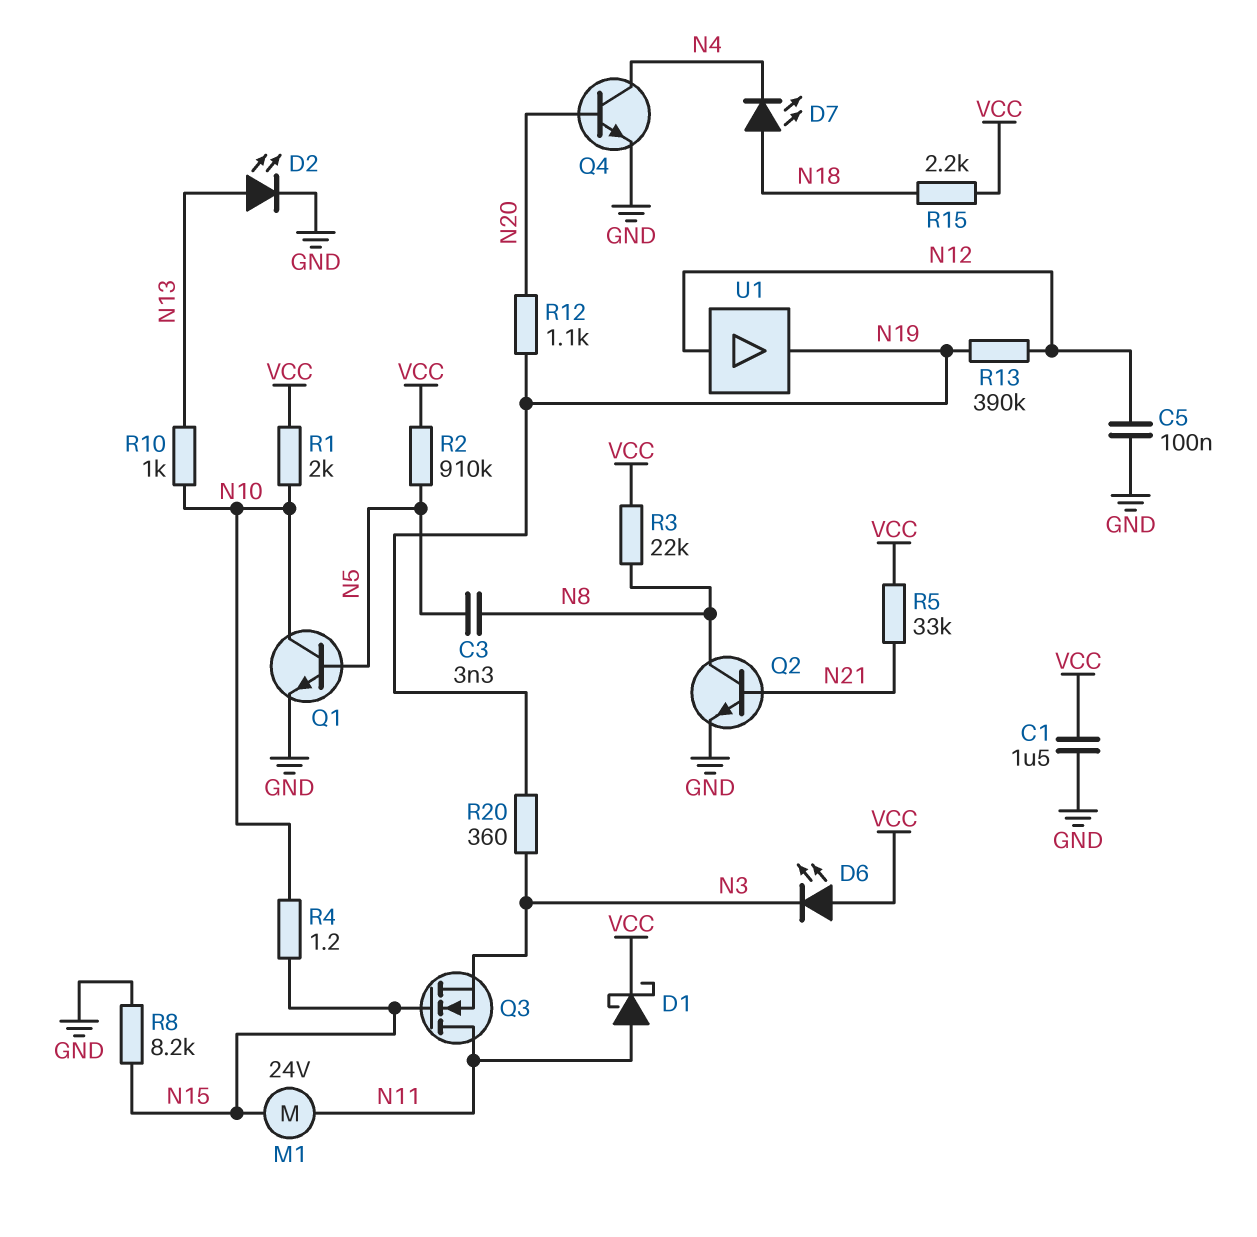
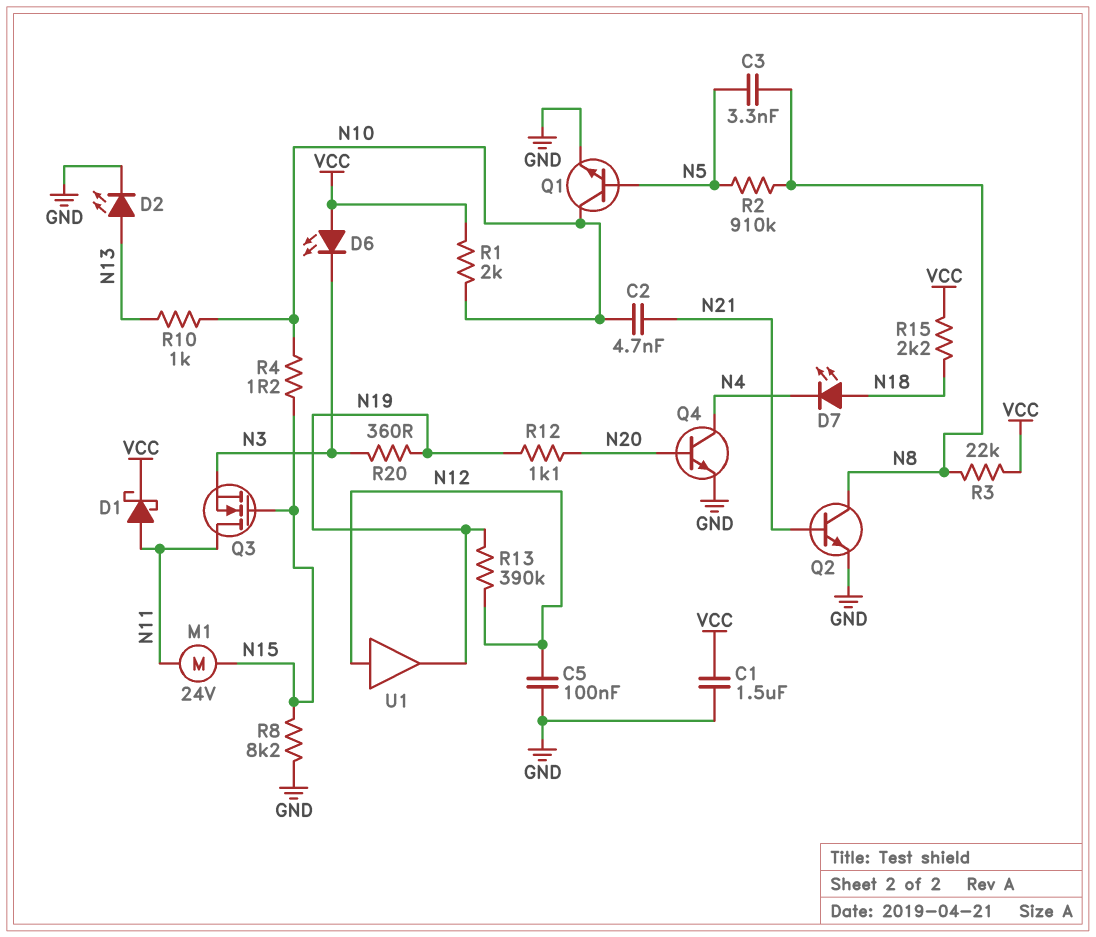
C2: none -> 4.7nF (N10, N21)
R2: 910k (N5, VCC) -> 910k (N5, N8)
R5: 33k (N21, VCC) -> none

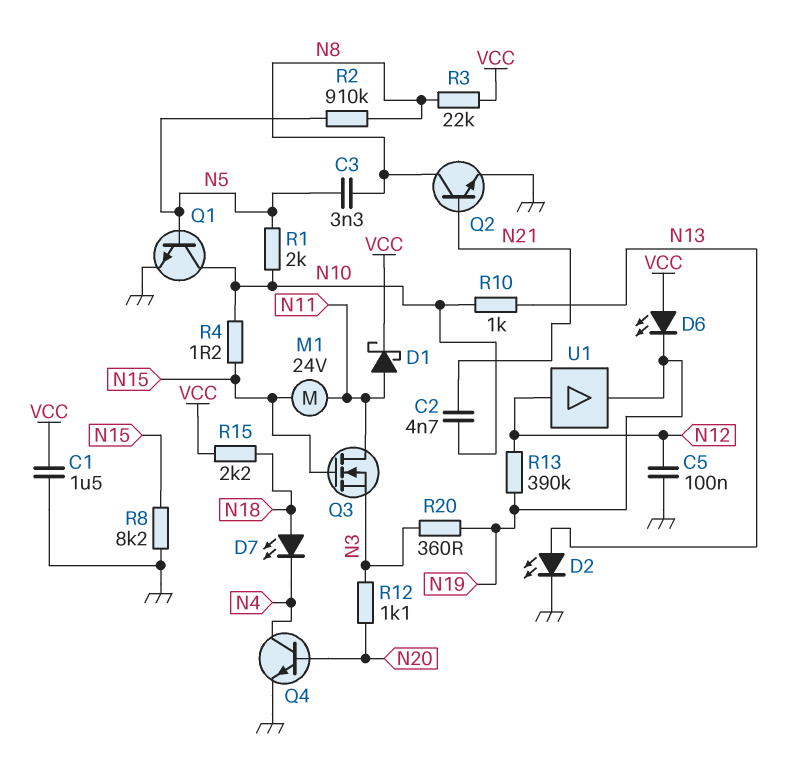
D6: LED (A VCC, K N3) -> LED (A VCC, K N19)
R1: 2k (N10, VCC) -> 2k (N5, N10)
R12: 1.1k (N19, N20) -> 1.1k (N3, N20)

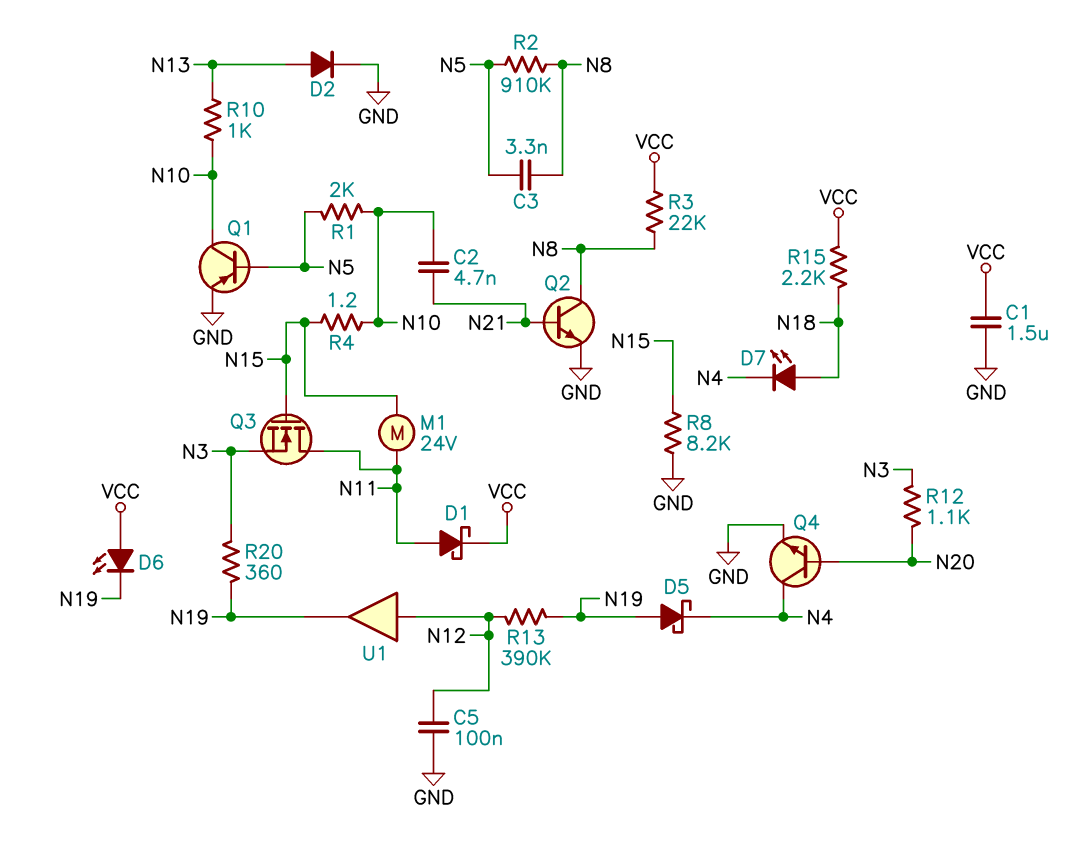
D2: LED (A N13, K GND) -> diode (A N13, K GND)
D5: none -> schottky (A N19, K N4)
Q1: NPN (B N5, C N10, E GND) -> PNP (B N5, C N10, E GND)

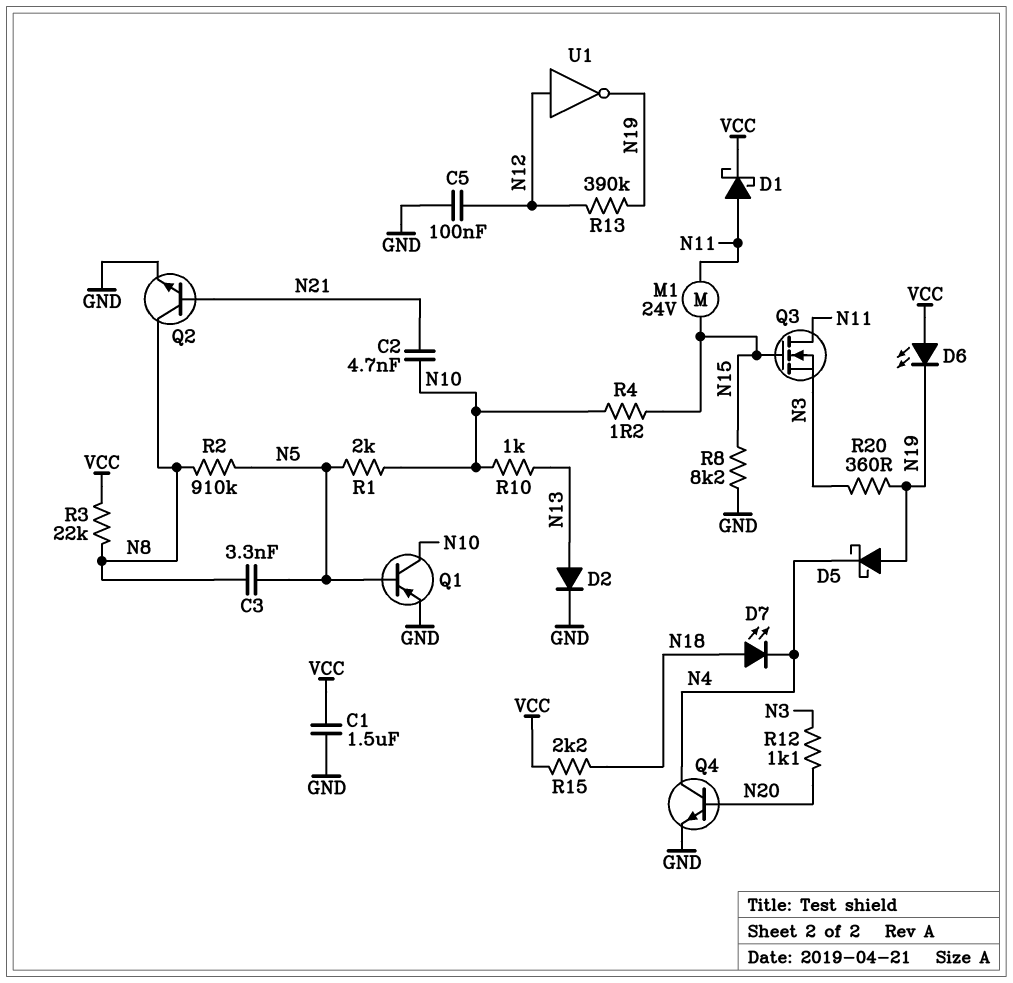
U1: buffer (in N12, out N19) -> NOT (in N12, out N19)

